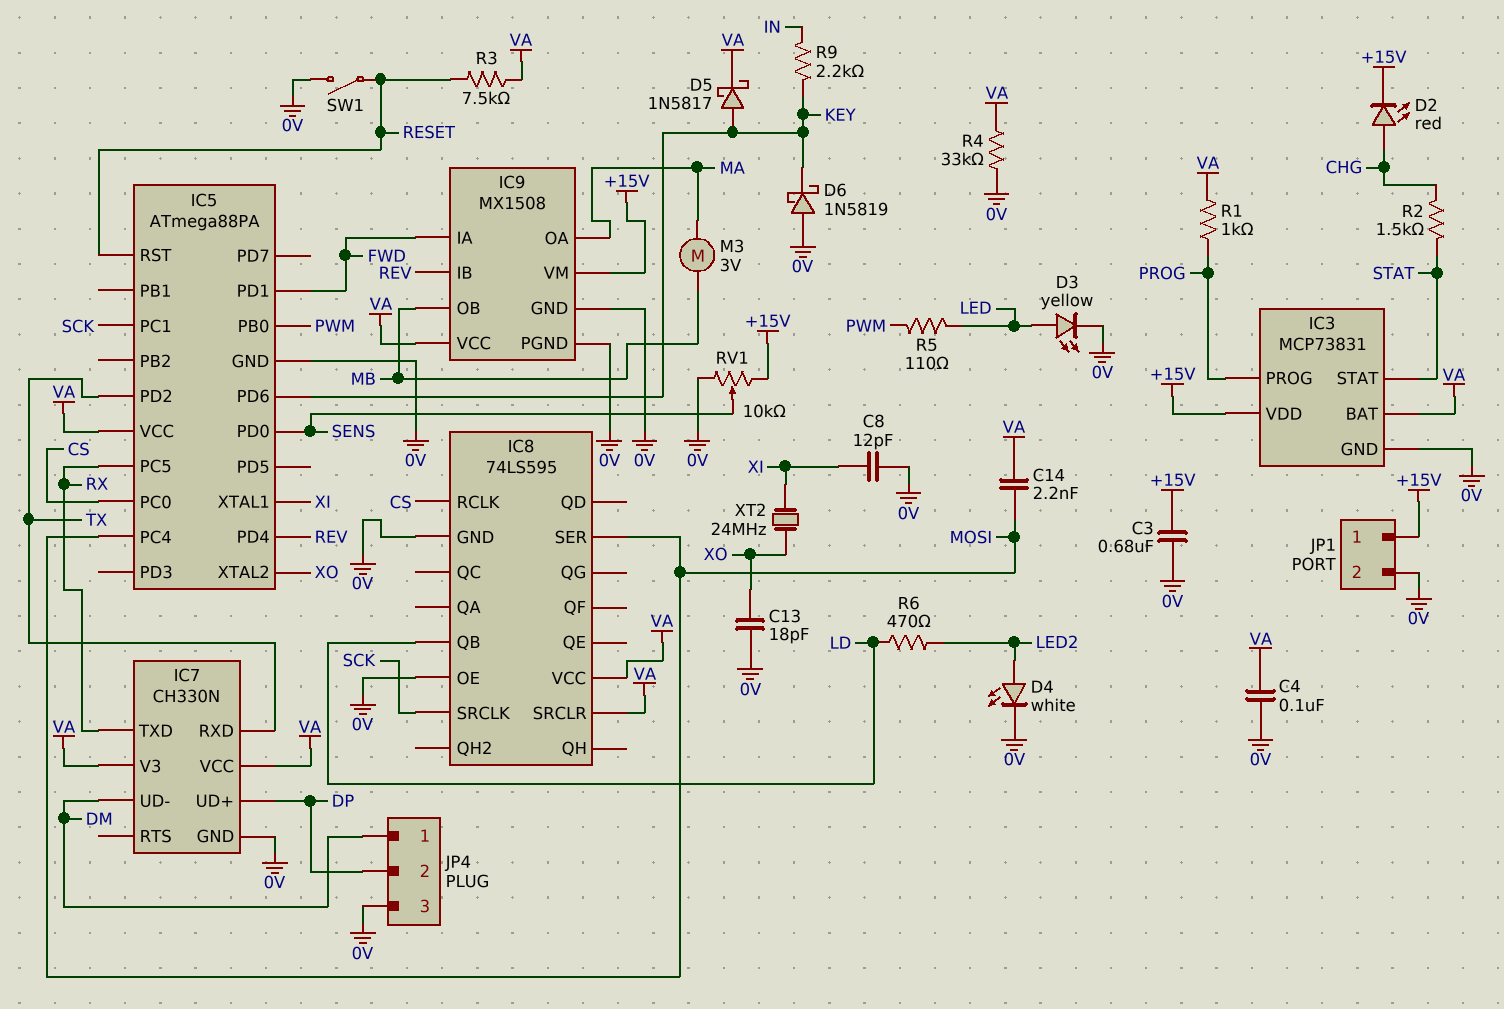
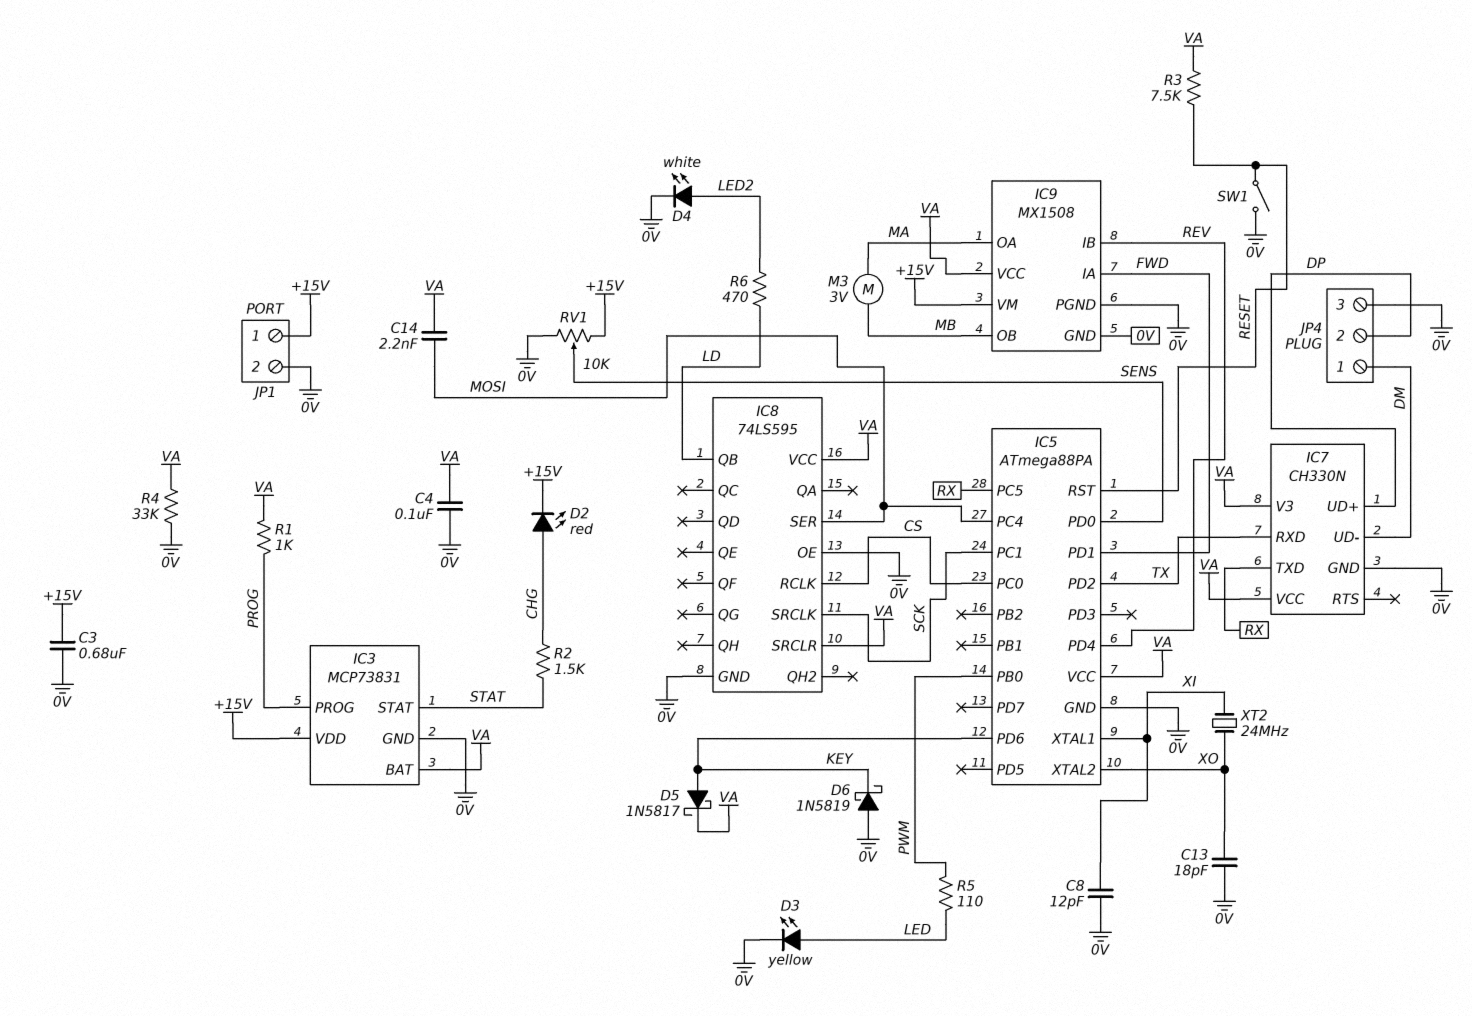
R9: 2.2k (IN, KEY) -> none

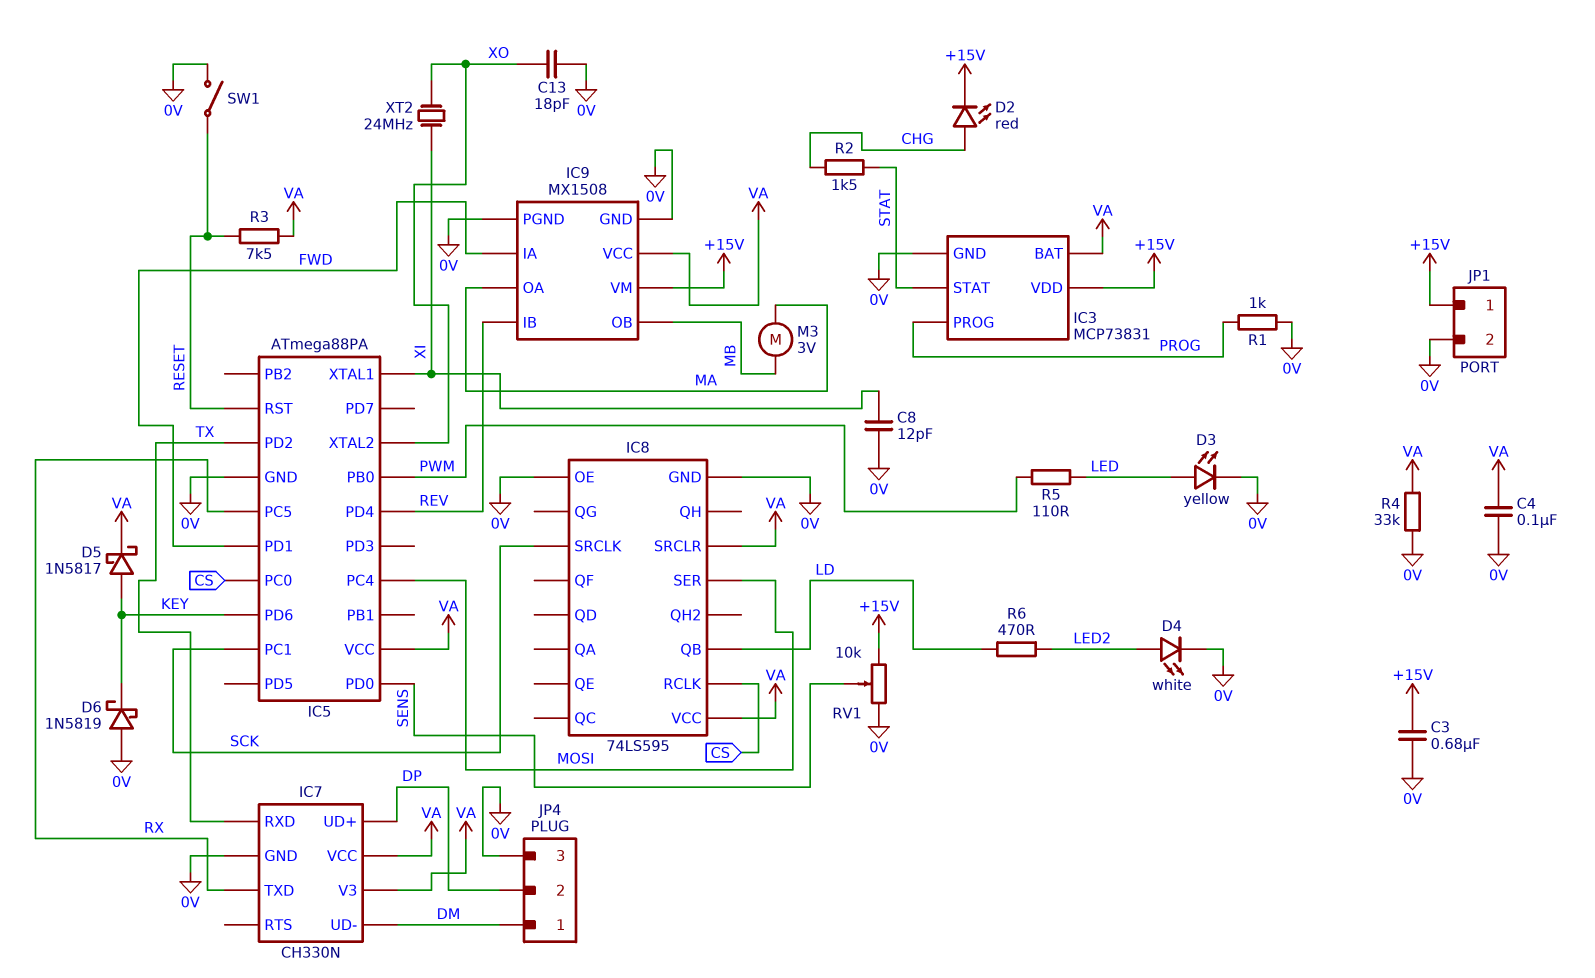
C14: 2.2nF (MOSI, VA) -> none
R1: 1k (PROG, VA) -> 1k (0V, PROG)

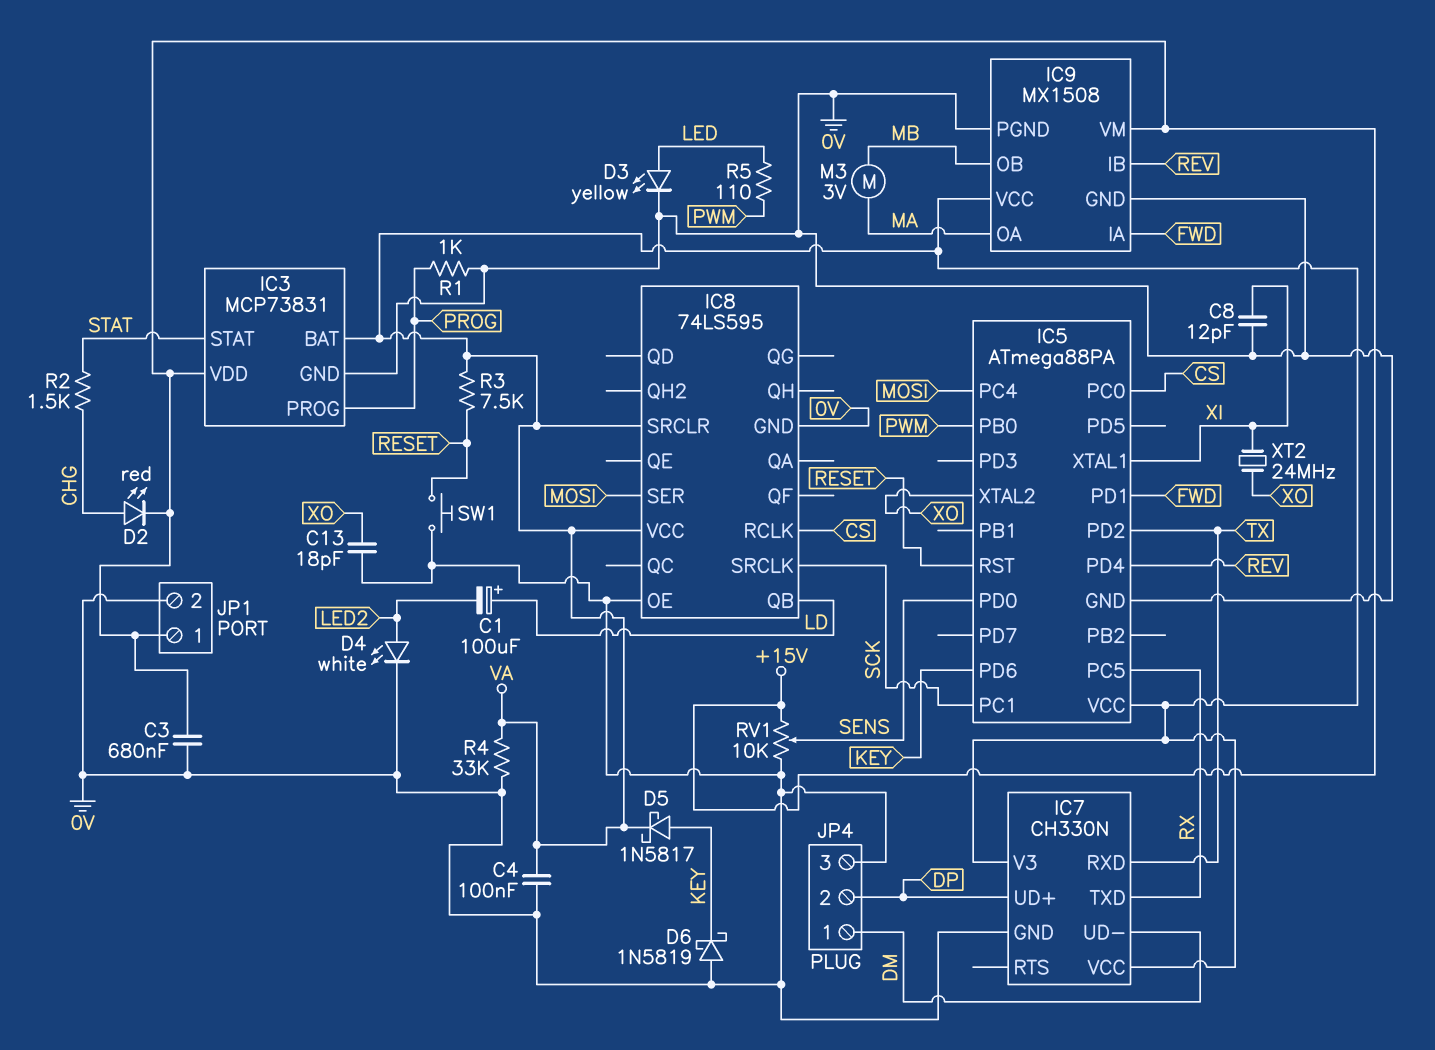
C1: none -> 100uF (plus LD, minus LED2)
R6: 470 (LD, LED2) -> none
SW1: switch (0V, RESET) -> button (0V, RESET)

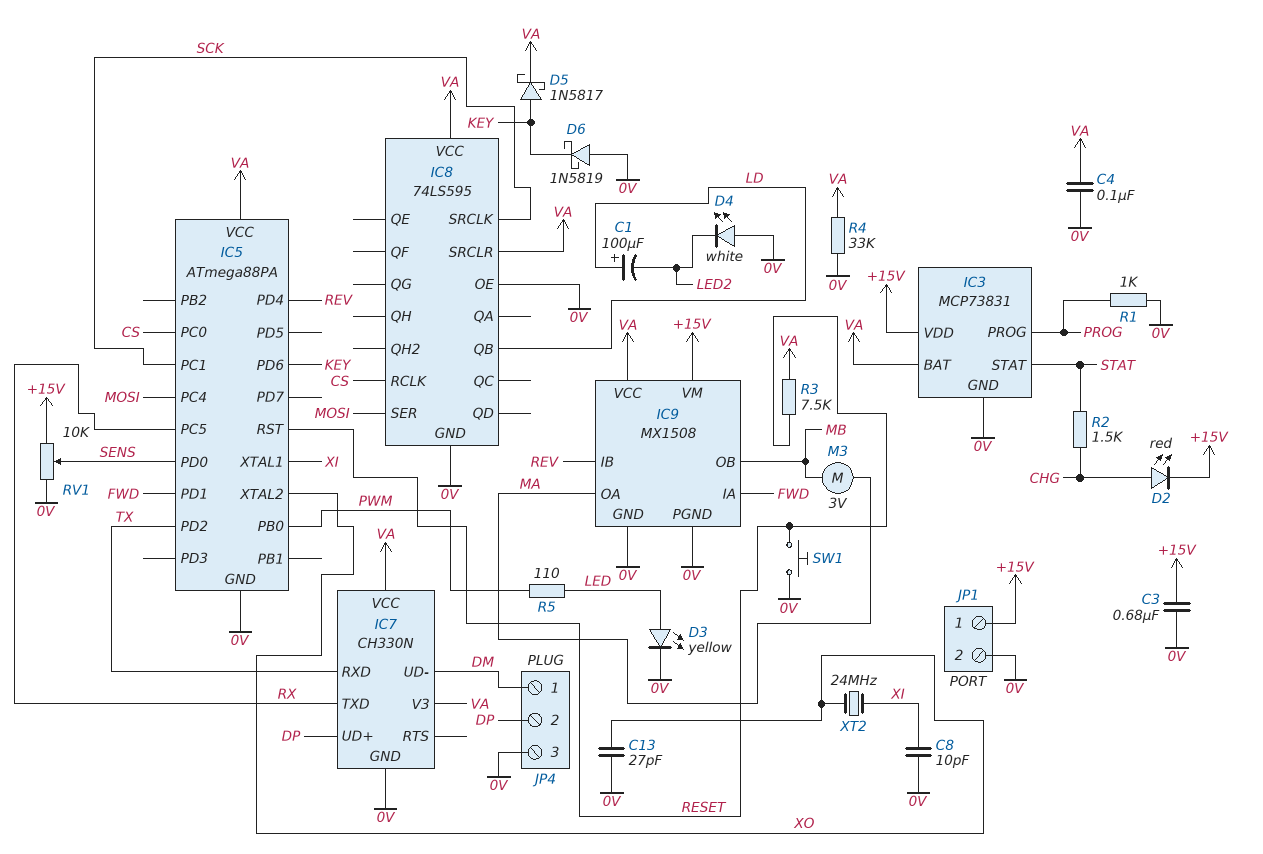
C8: 12pF (0V, XI) -> 10pF (0V, XI)
C13: 18pF (0V, XO) -> 27pF (0V, XO)
D4: LED white (A LED2, K 0V) -> LED white (A 0V, K LED2)

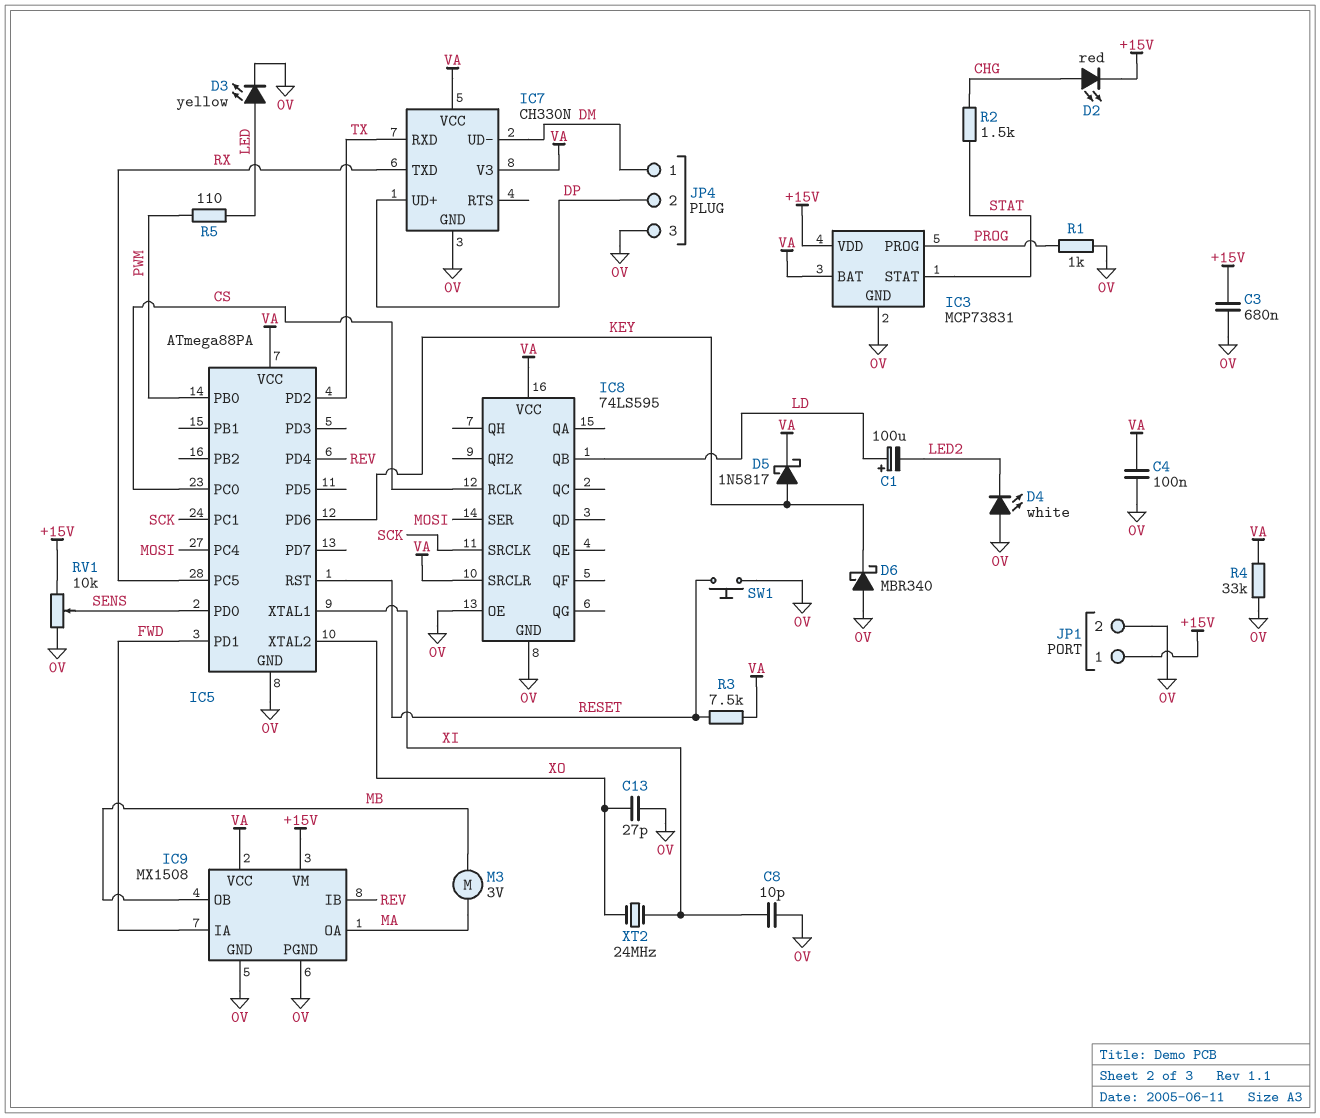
D6: schottky 1N5819 (A 0V, K KEY) -> schottky MBR340 (A 0V, K KEY)

